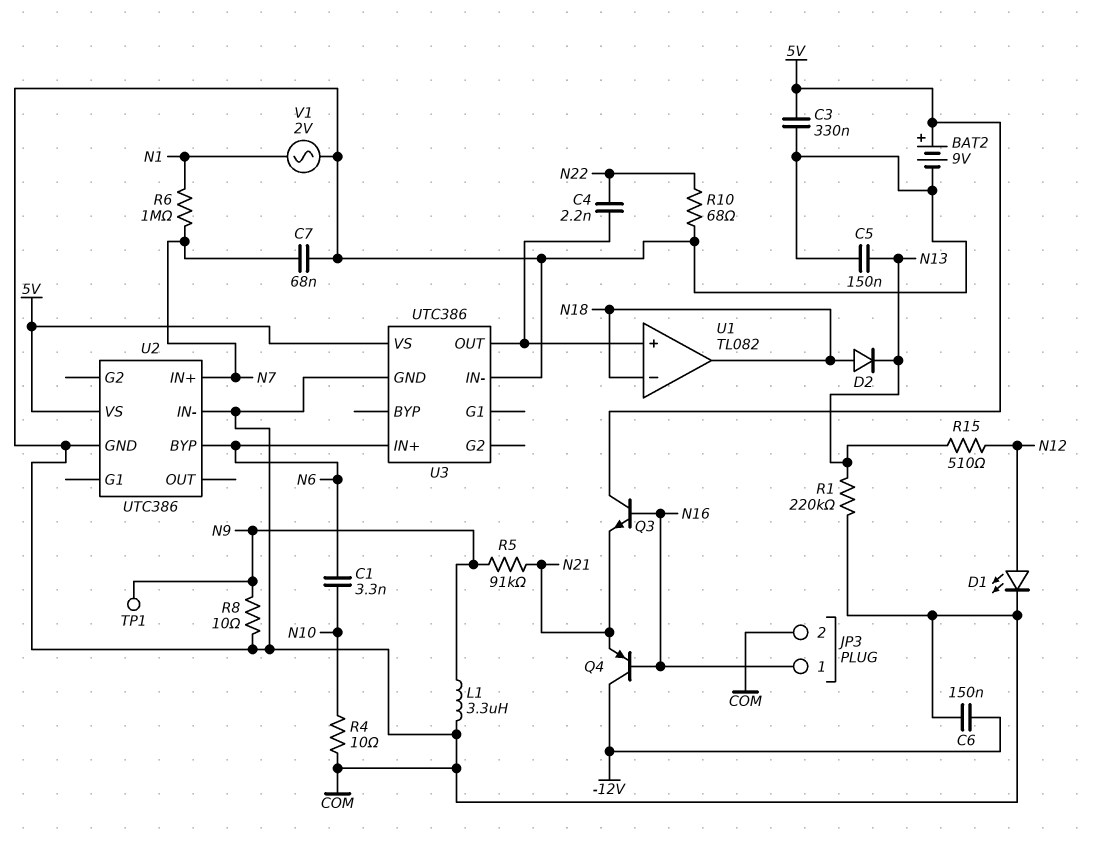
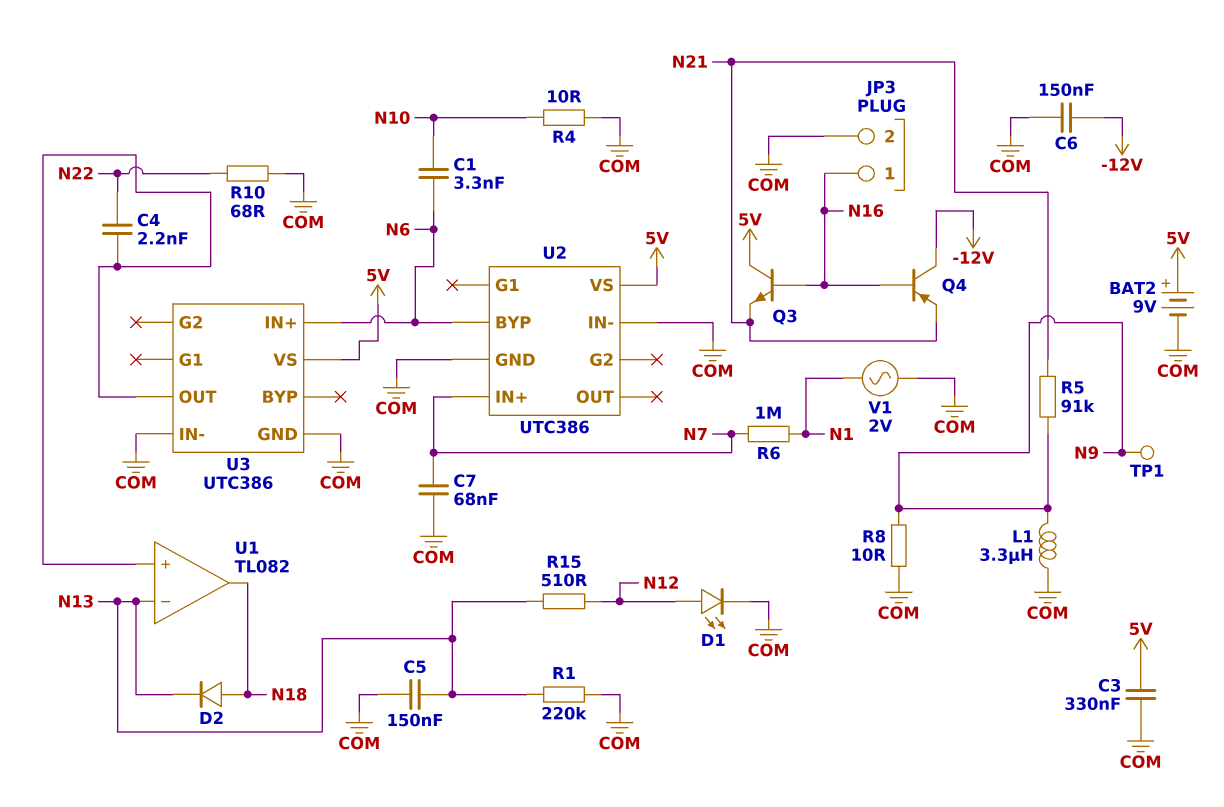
U1 pin in-: N18 -> N13

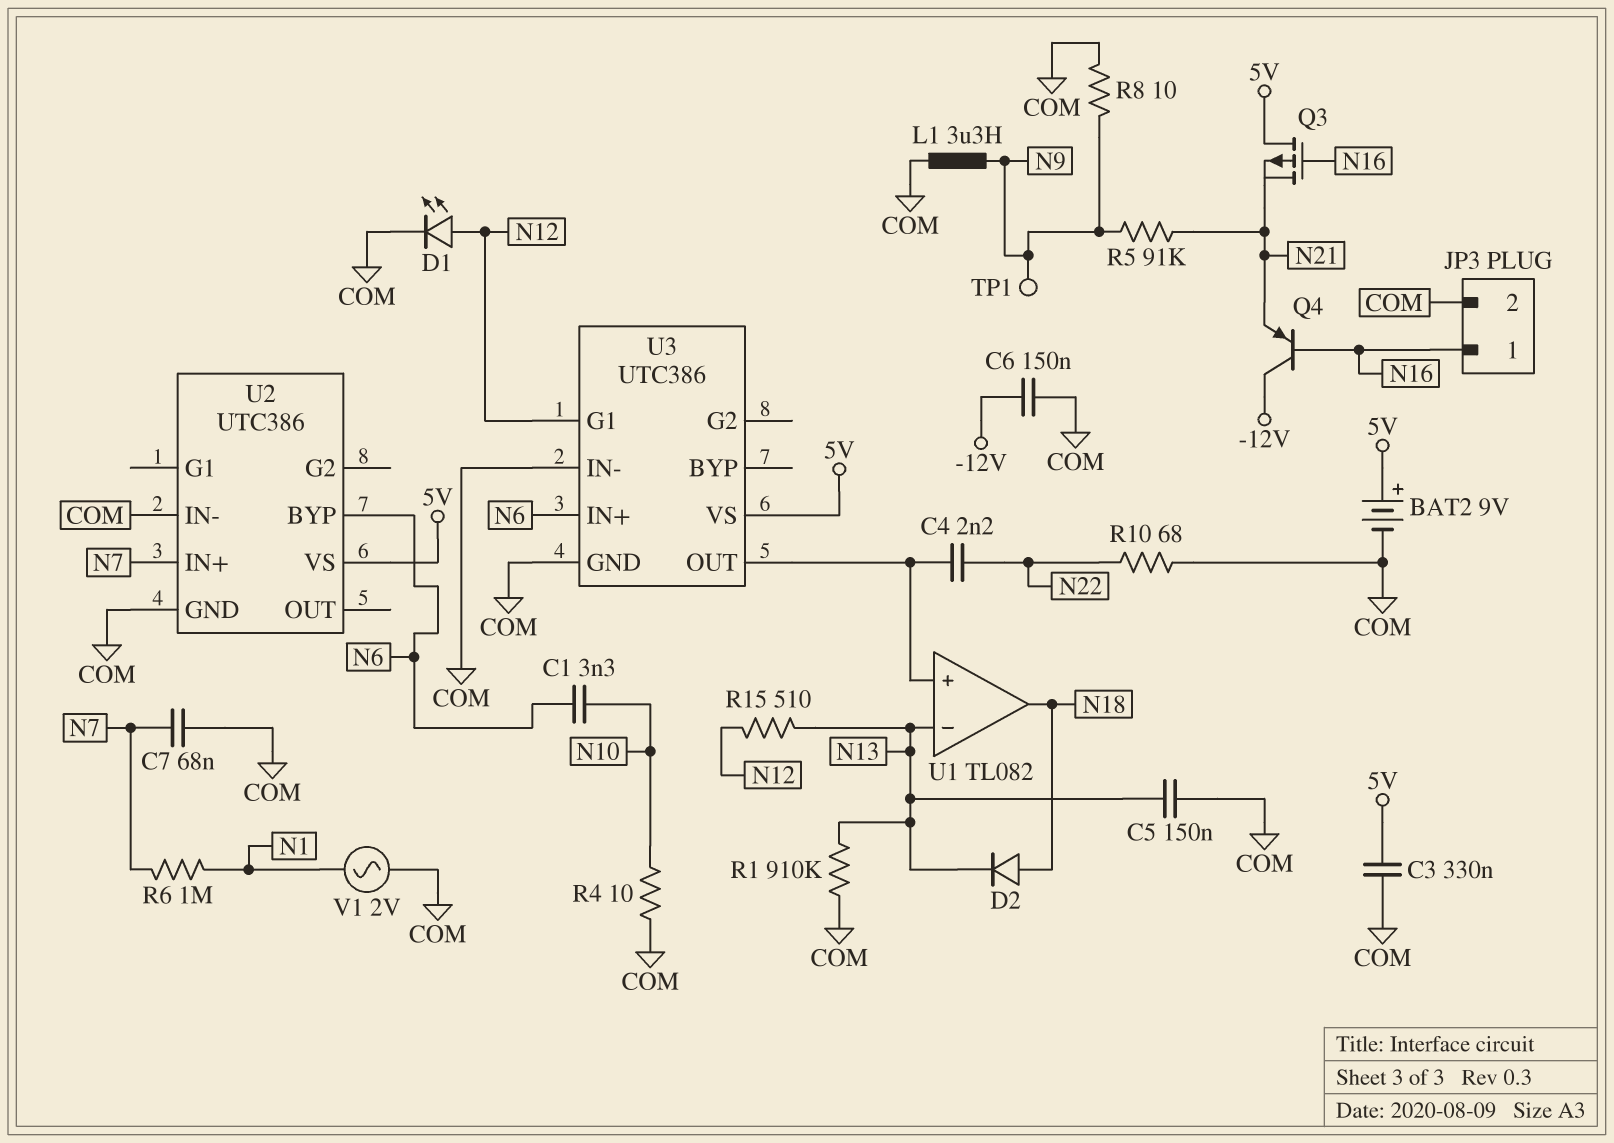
Q3: NPN (B N16, C 5V, E N21) -> PMOS (G N16, D 5V, S N21)
R1: 220k (COM, N13) -> 910k (COM, N13)
U3 pin G1: none -> N12

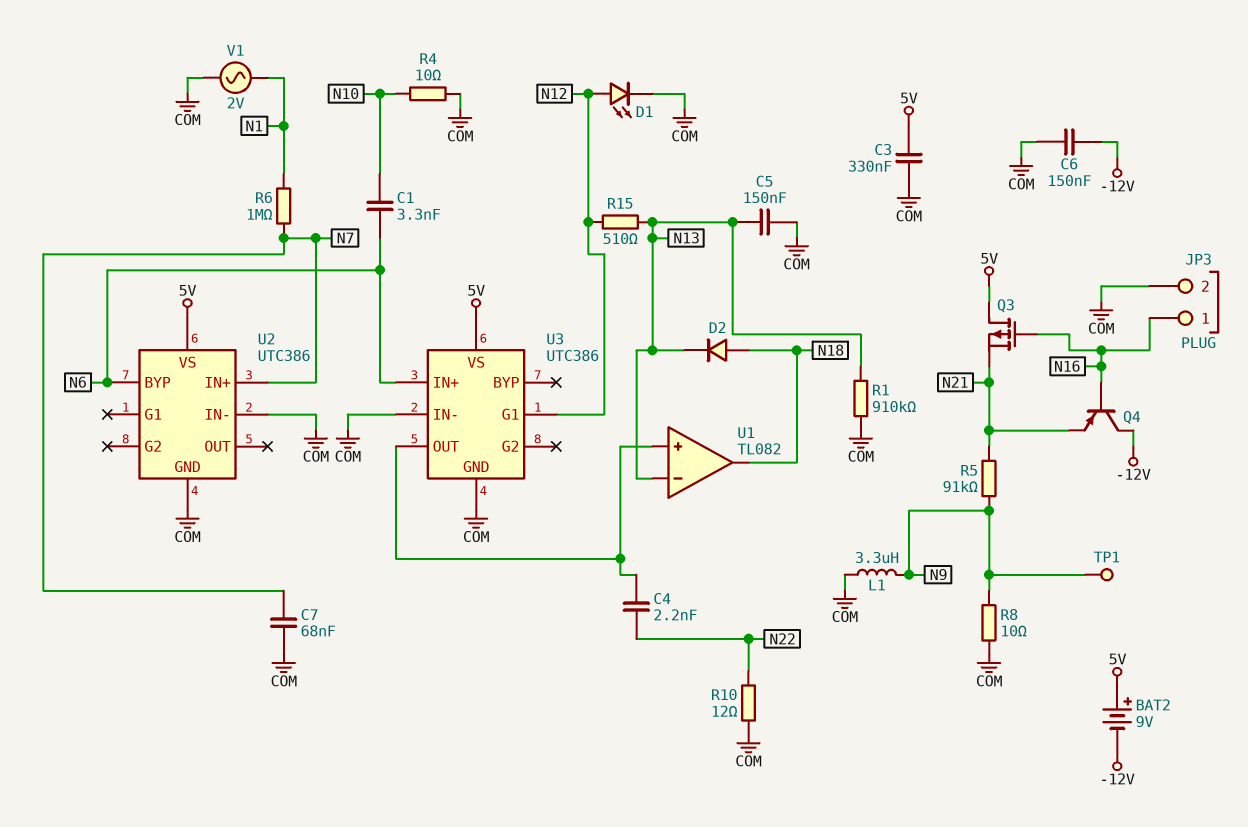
BAT2: 9V (plus 5V, minus COM) -> 9V (plus 5V, minus -12V)
R10: 68 (COM, N22) -> 12 (COM, N22)

